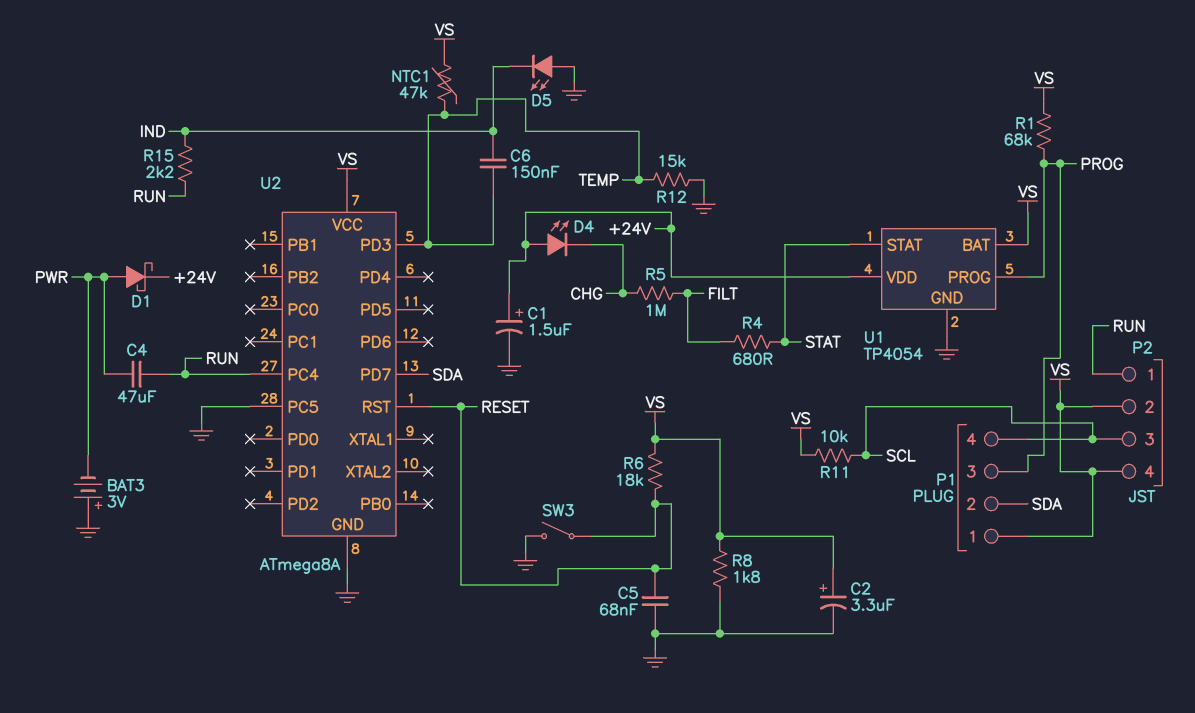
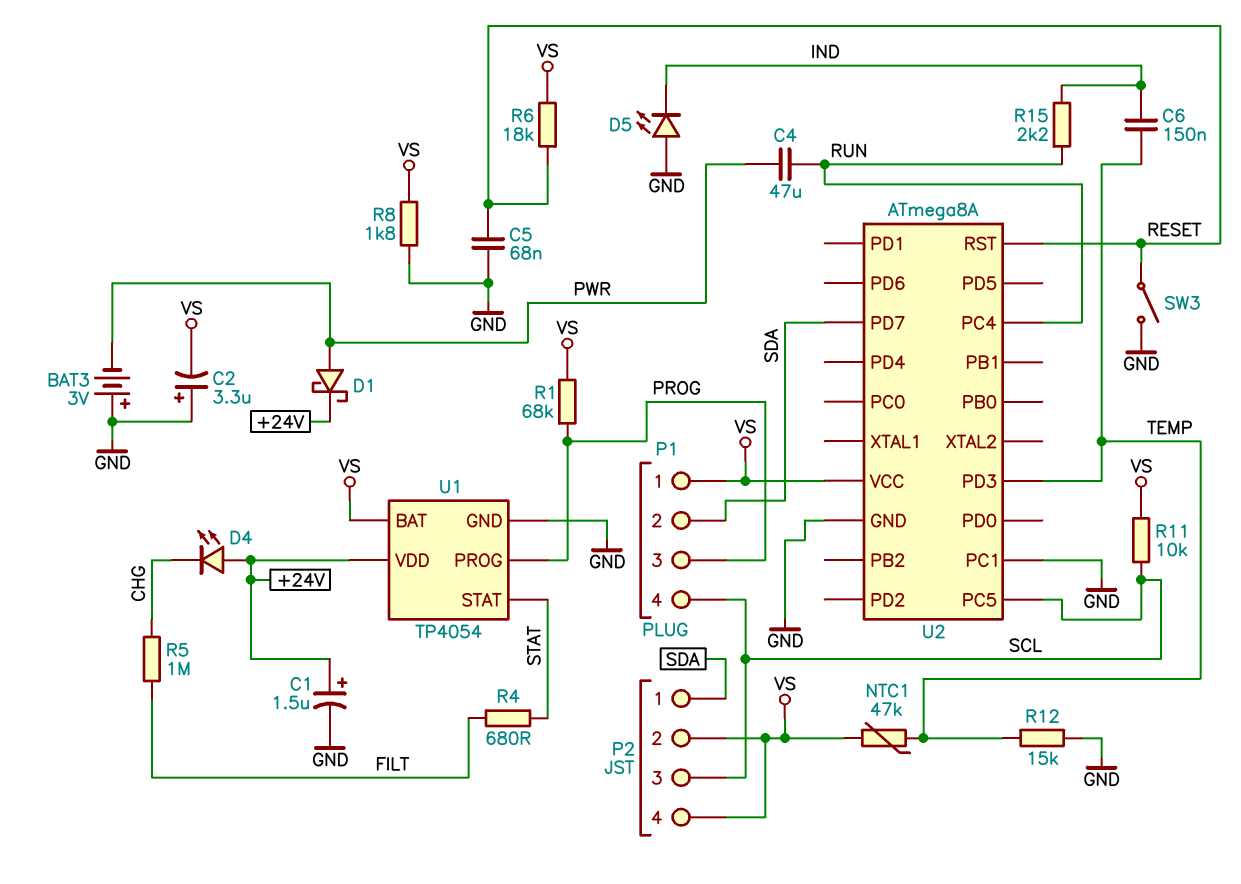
C2: 3.3uF (plus VS, minus GND) -> 3.3uF (plus GND, minus VS)
P2 pin 1: RUN -> SDA
U2 pin PC1: none -> GND
U2 pin PC5: GND -> SCL

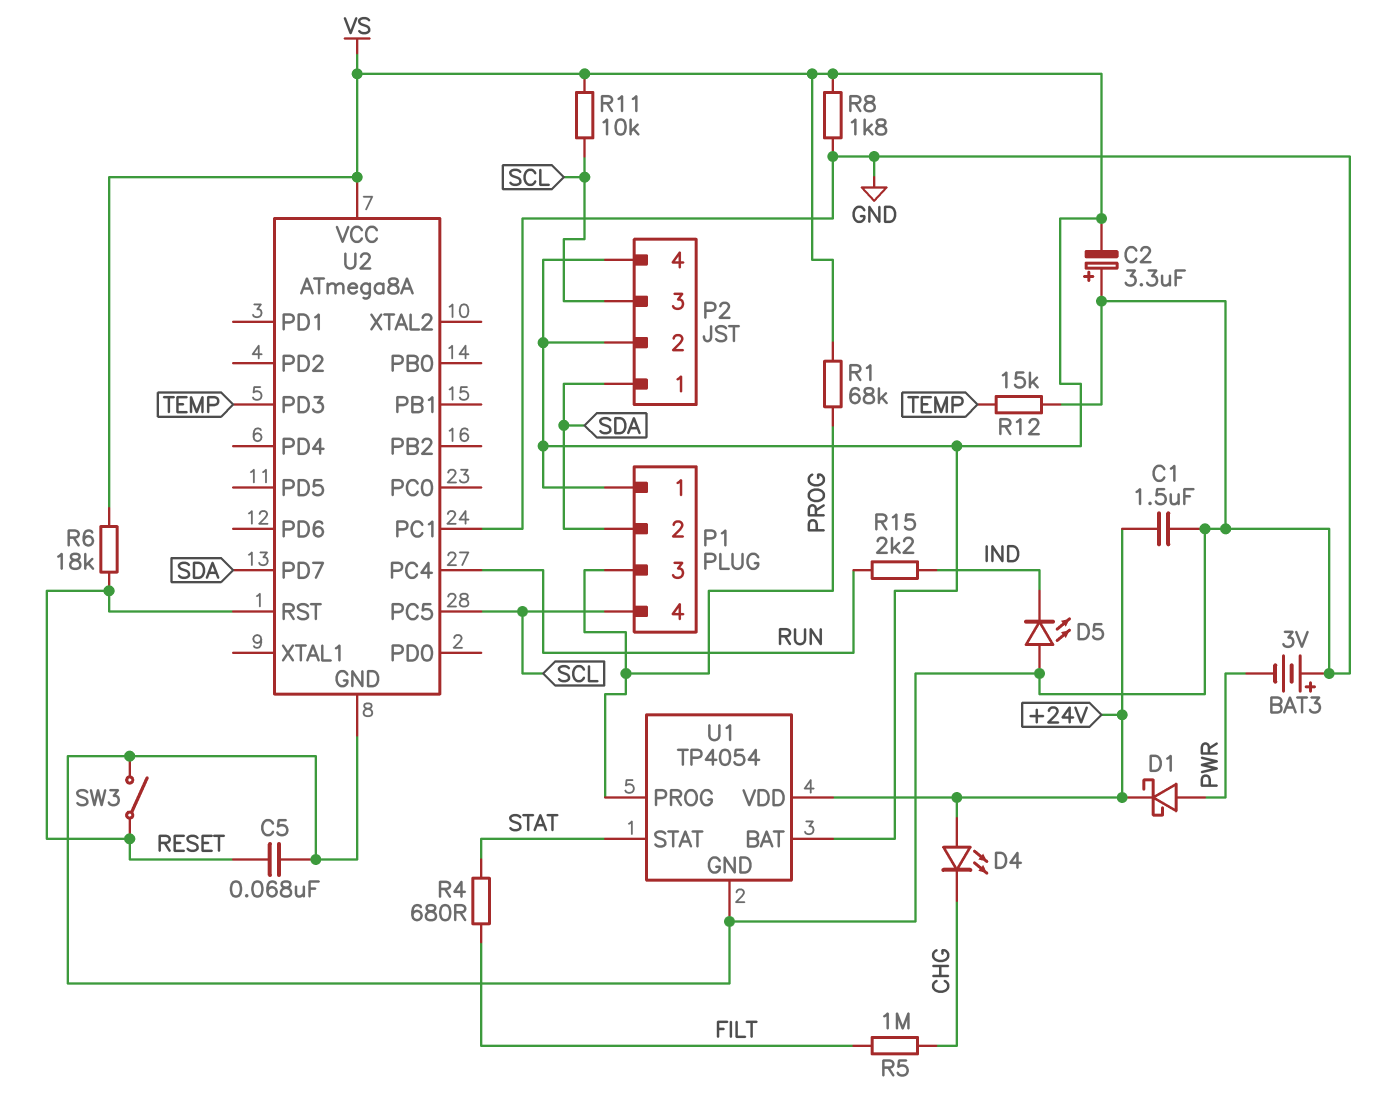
C1: 1.5uF (plus +24V, minus GND) -> 1.5uF (+24V, GND)
C4: 47uF (PWR, RUN) -> none
C6: 150nF (IND, TEMP) -> none
NTC1: 47k (TEMP, VS) -> none

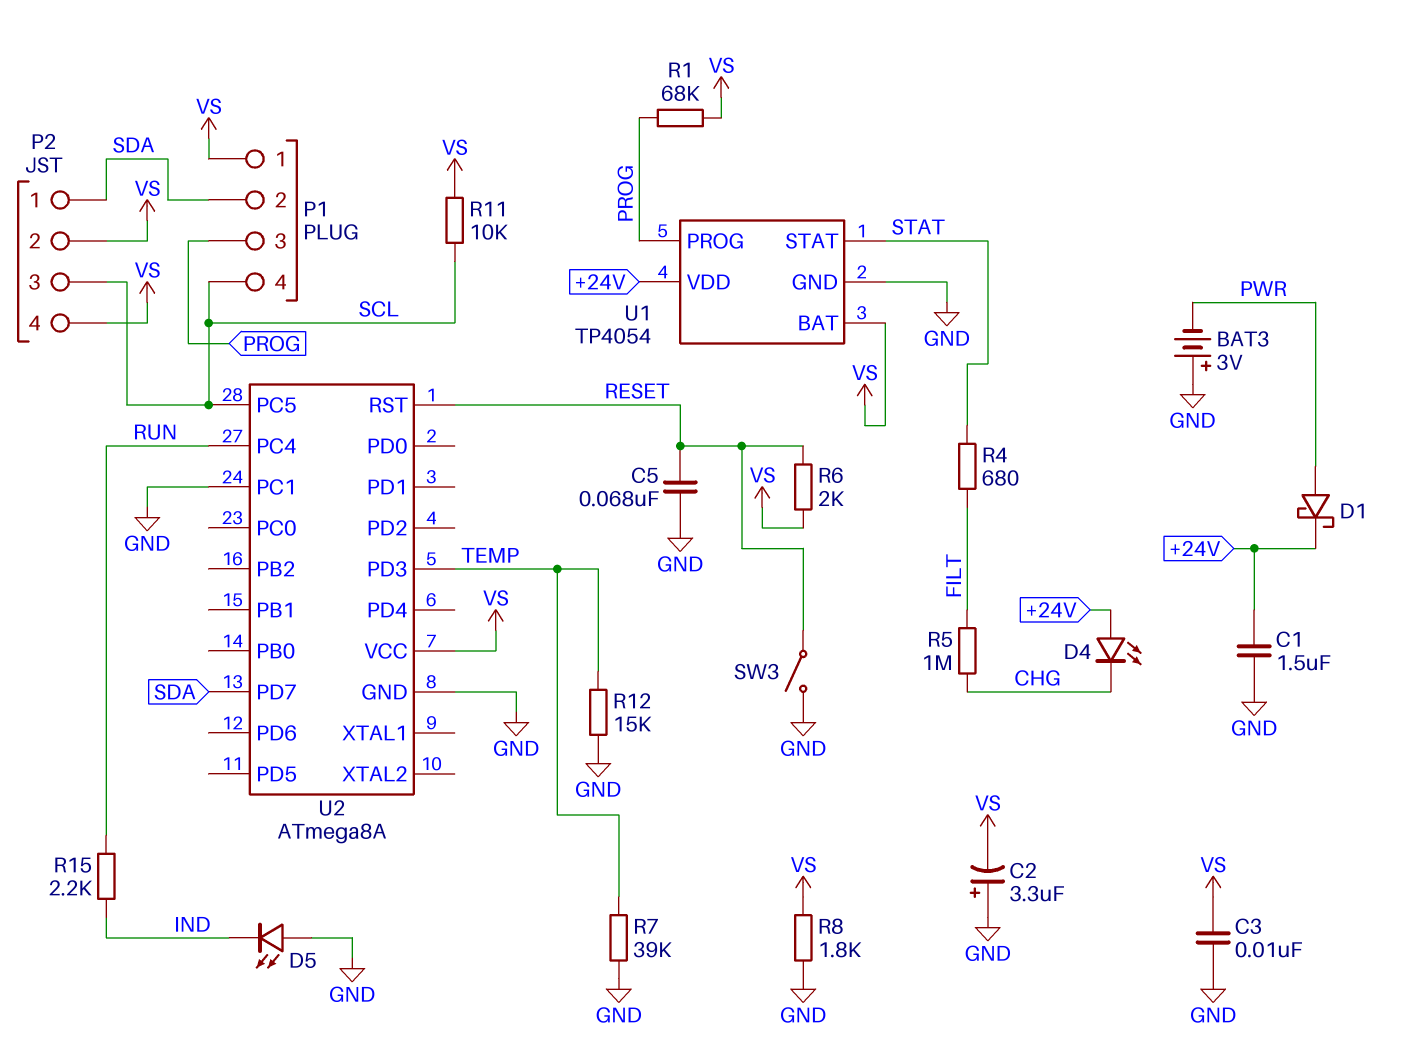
C3: none -> 10nF (GND, VS)
R6: 18k (RESET, VS) -> 2k (RESET, VS)
R7: none -> 39k (GND, TEMP)

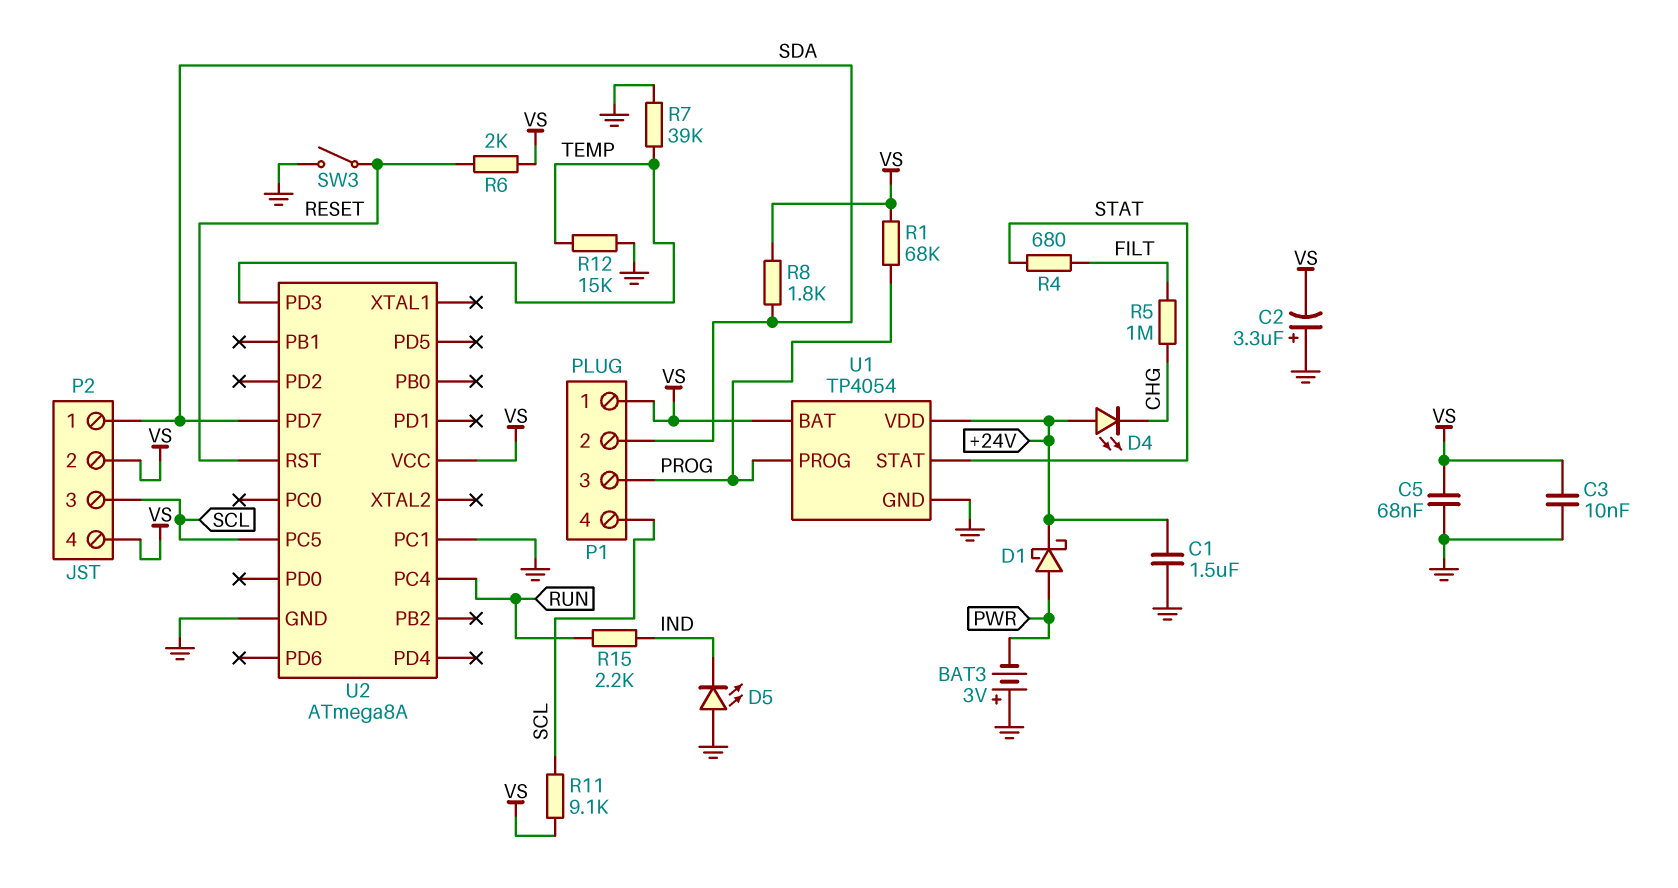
C5: 68nF (GND, RESET) -> 68nF (GND, VS)
R8: 1.8k (GND, VS) -> 1.8k (SDA, VS)
R11: 10k (SCL, VS) -> 9.1k (SCL, VS)

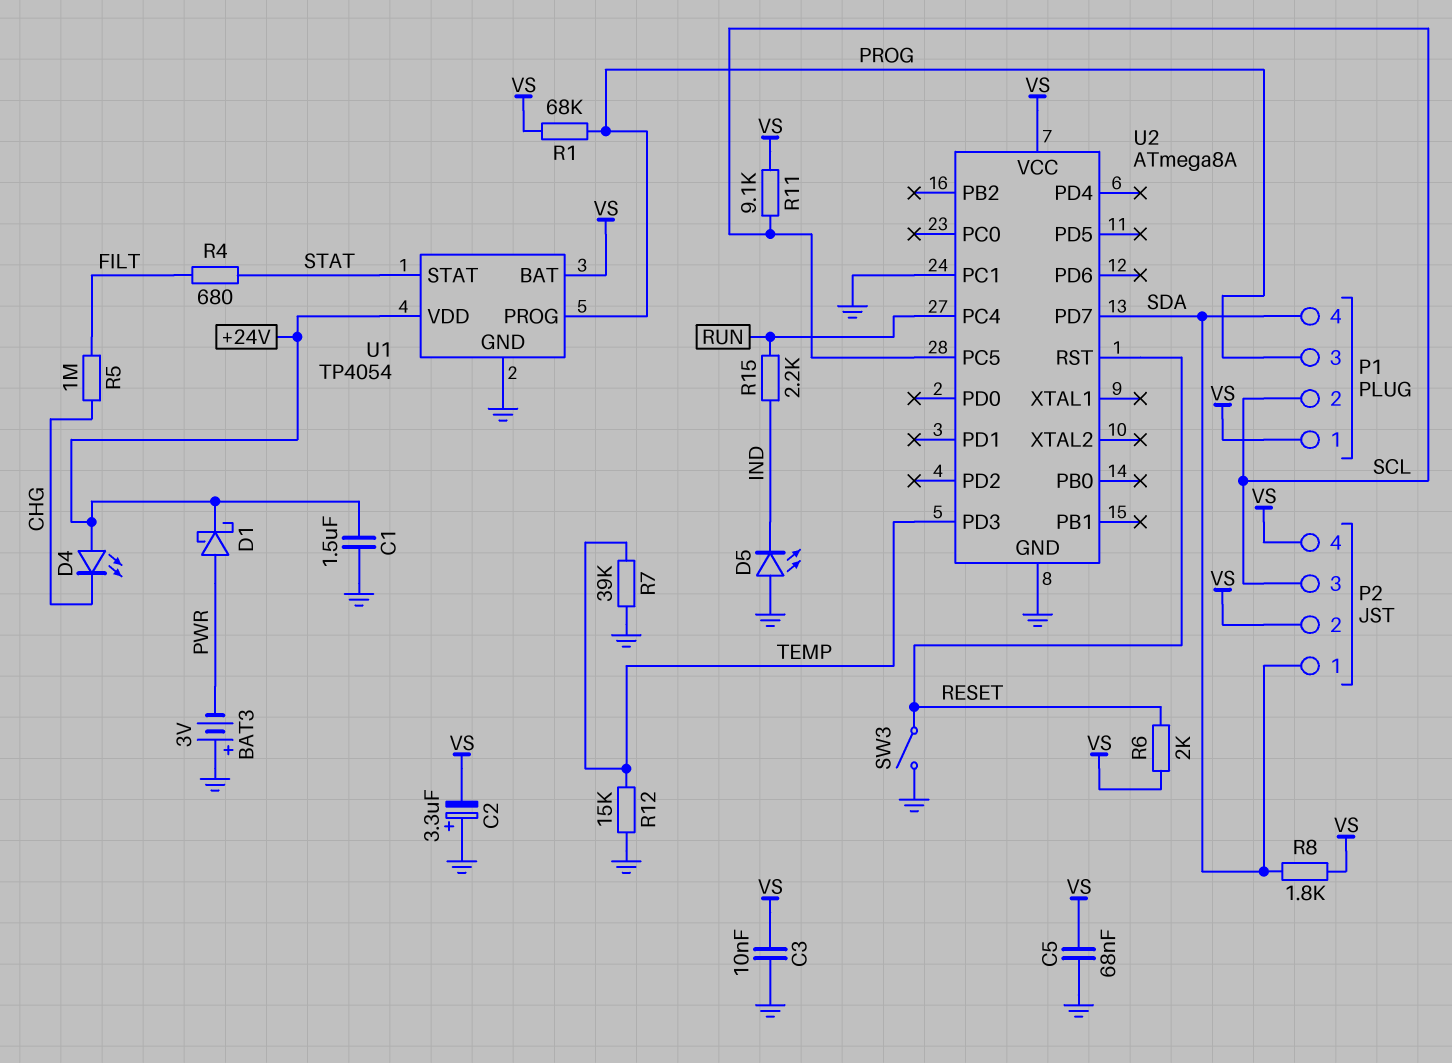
P1 pin 2: SDA -> SCL
P1 pin 4: SCL -> SDA

